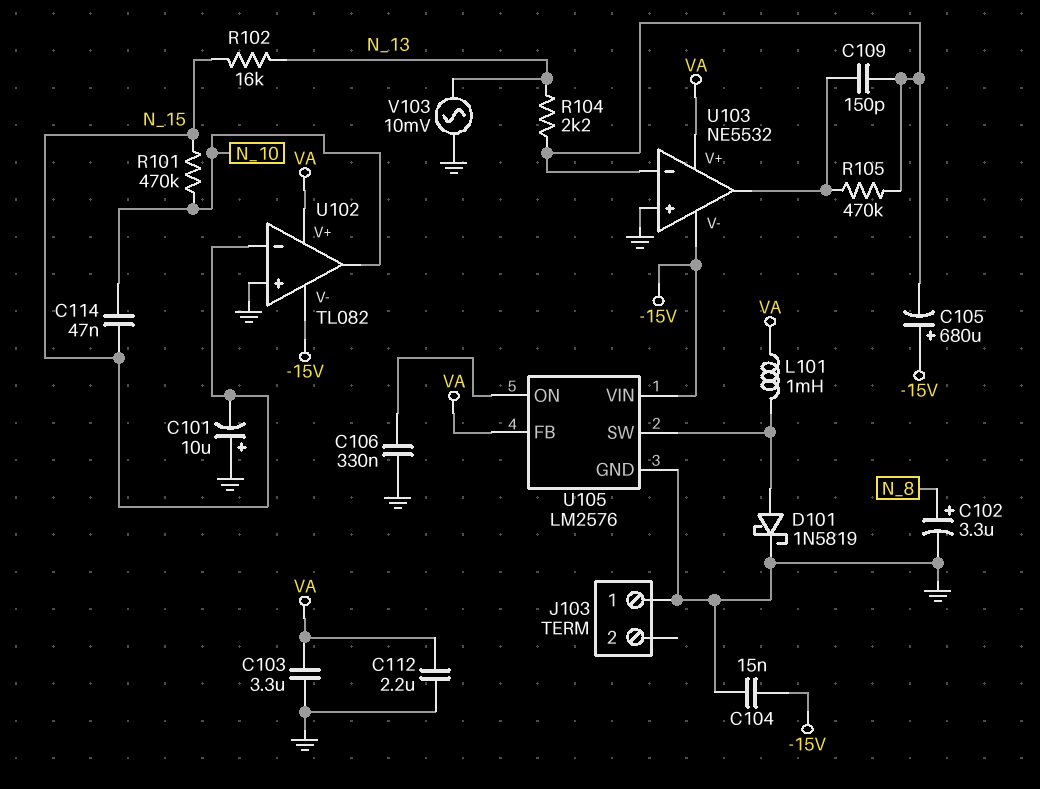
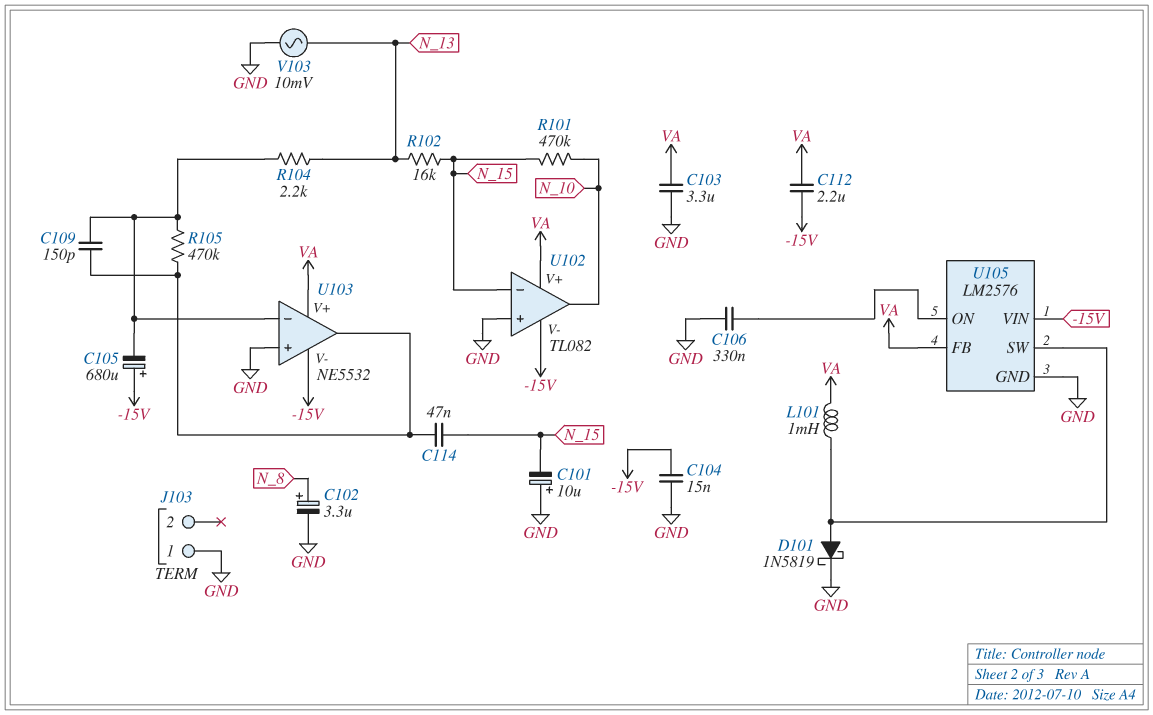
C112: 2.2uF (GND, VA) -> 2.2uF (-15V, VA)
C114: 47nF (N_10, N_15) -> 47nF (N_15, U103/out)

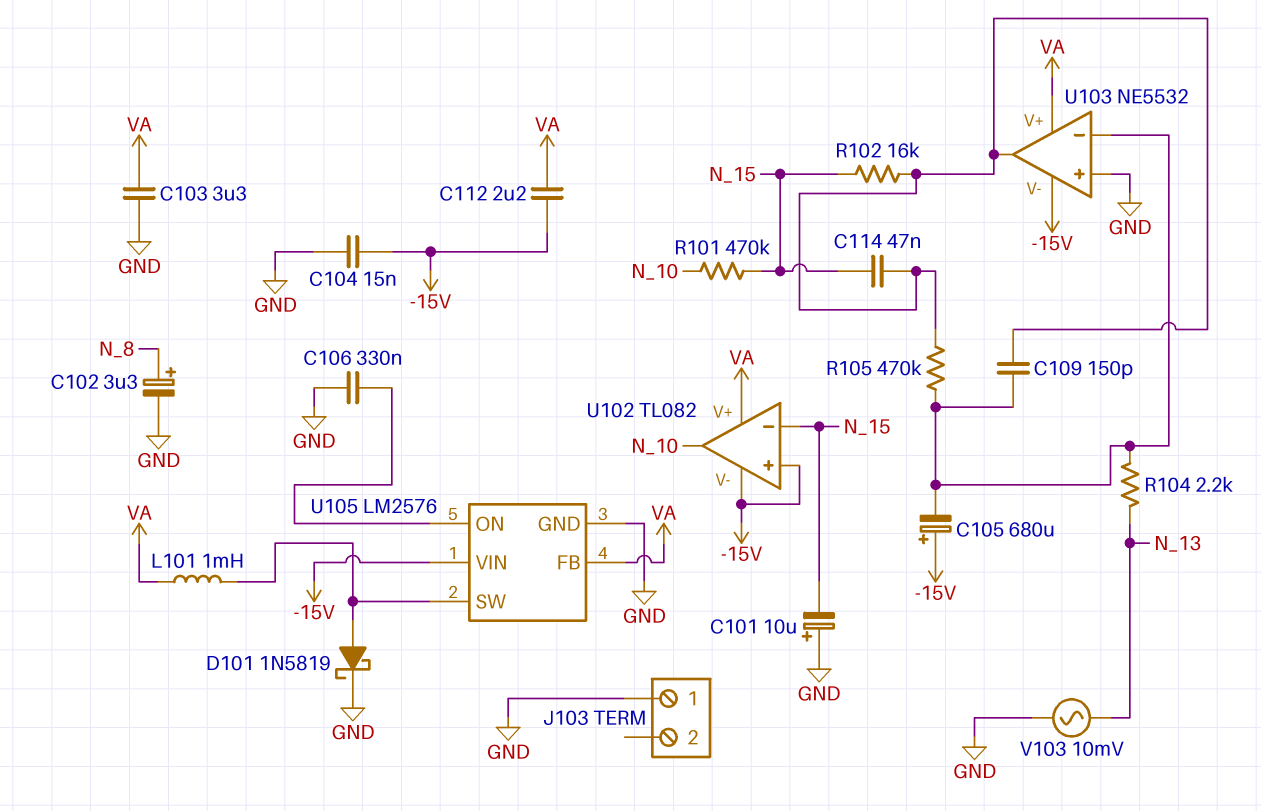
R102: 16k (N_13, N_15) -> 16k (N_15, U103/out)
U102 pin in+: GND -> -15V

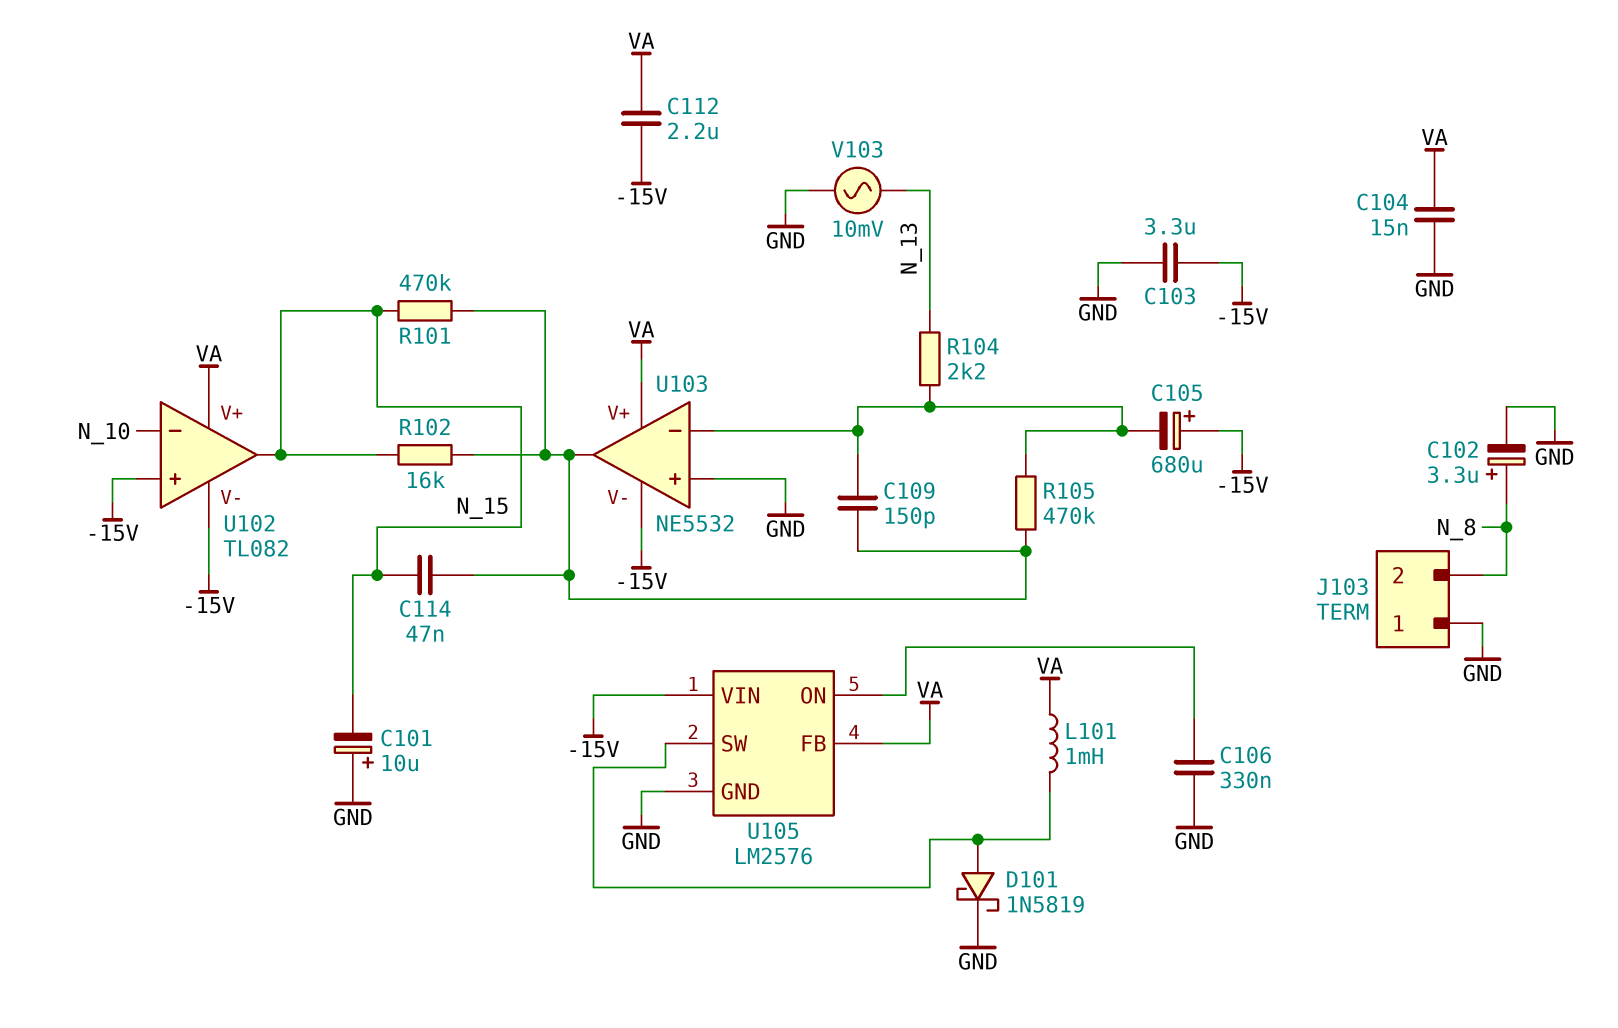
C103: 3.3uF (GND, VA) -> 3.3uF (-15V, GND)
C104: 15nF (-15V, GND) -> 15nF (GND, VA)
J103 pin 2: none -> N_8
R101: 470k (N_10, N_15) -> 470k (N_15, U103/out)
U102 pin in-: N_15 -> N_10
U102 pin out: N_10 -> N_15

